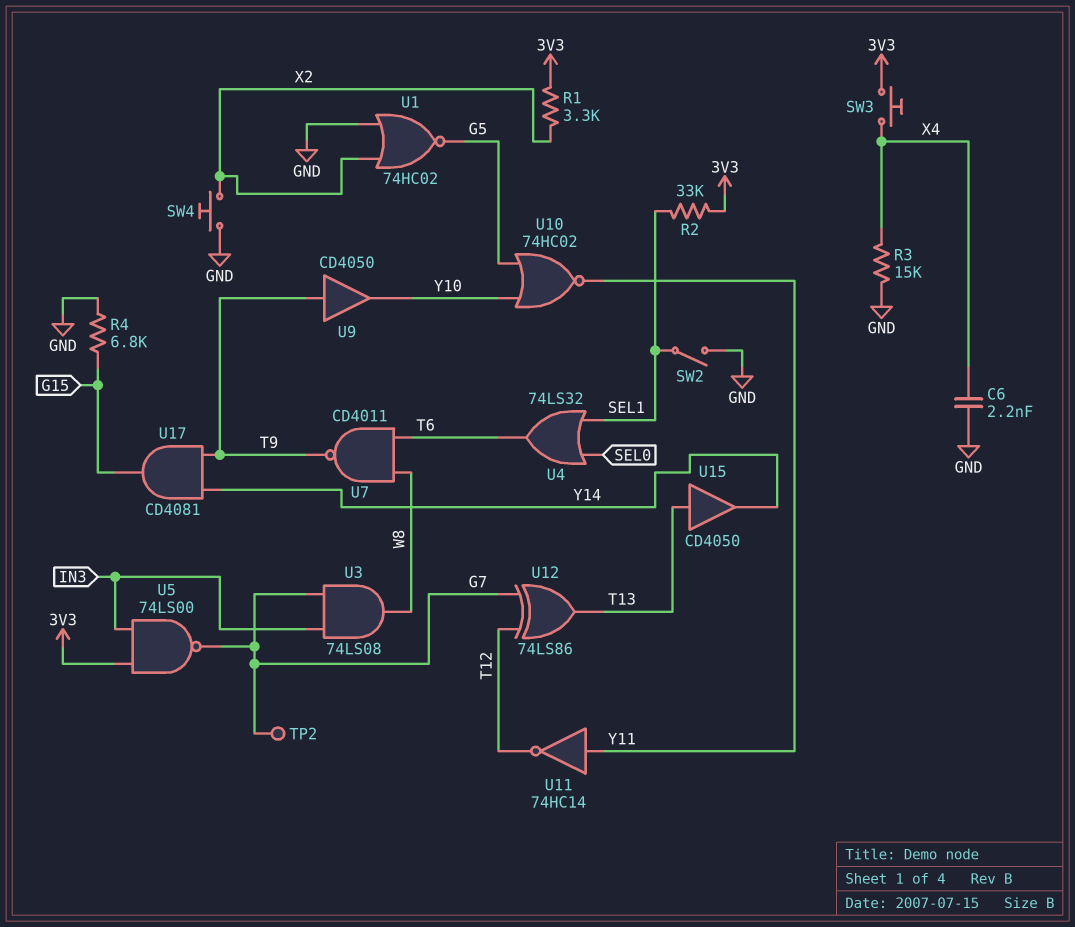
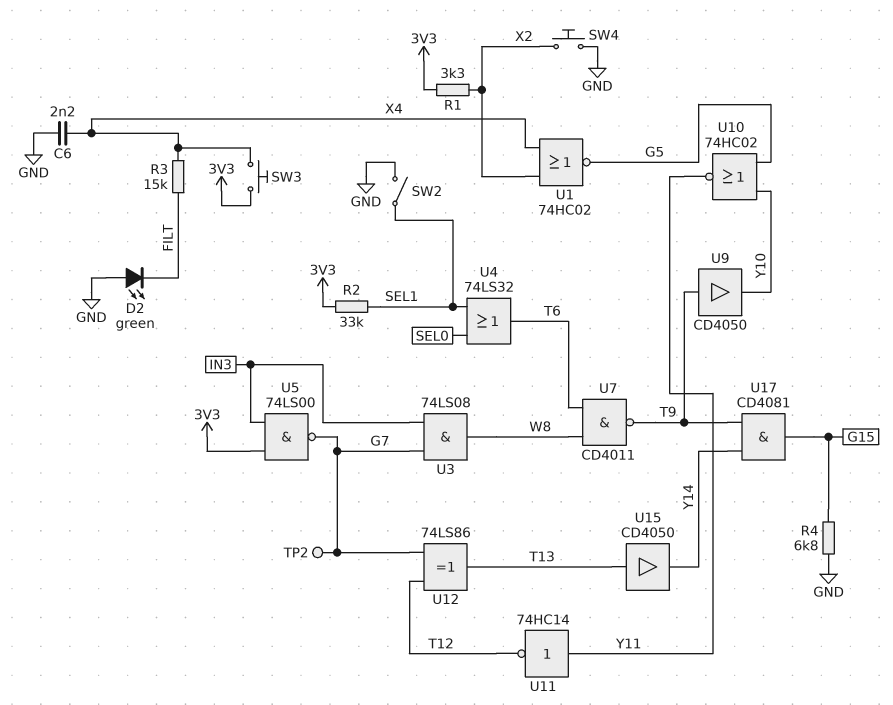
D2: none -> LED green (A GND, K FILT)
R3: 15k (GND, X4) -> 15k (FILT, X4)
U1: NOR 74HC02 (in GND, in X2, out G5) -> NOR 74HC02 (in X2, in X4, out G5)

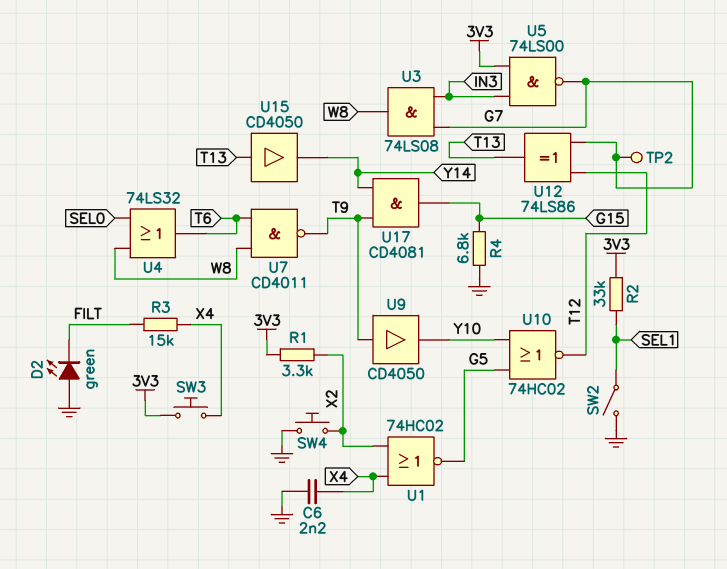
U4: OR 74LS32 (in SEL0, in SEL1, out T6) -> OR 74LS32 (in SEL0, in W8, out T6)
U10: NOR 74HC02 (in G5, in Y10, out Y11) -> NOR 74HC02 (in G5, in Y10, out T12)
U11: NOT 74HC14 (in Y11, out T12) -> none

